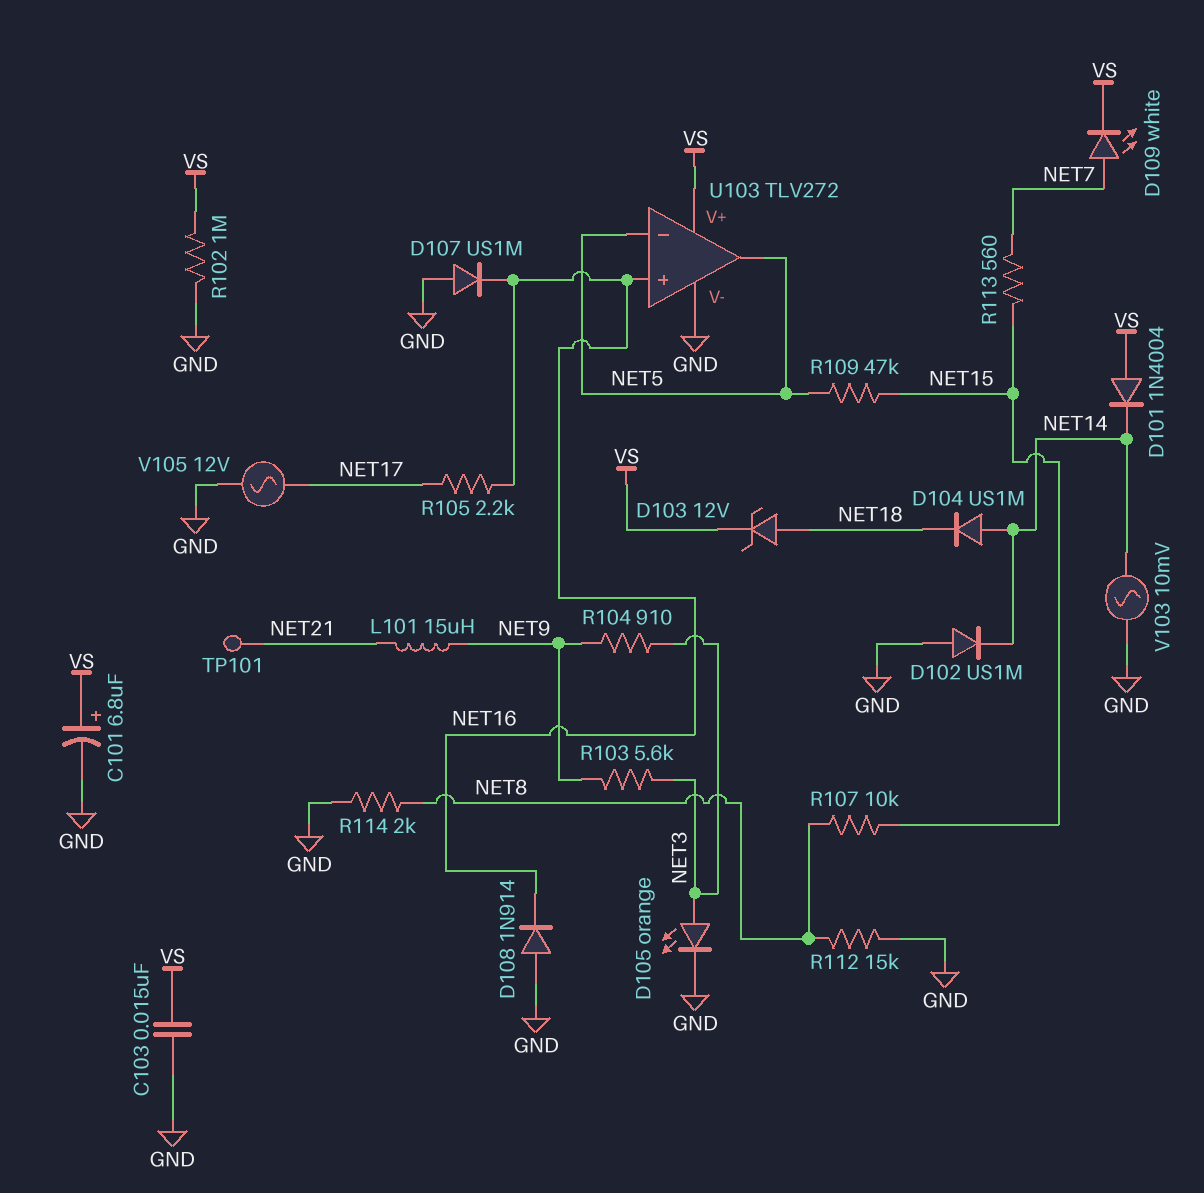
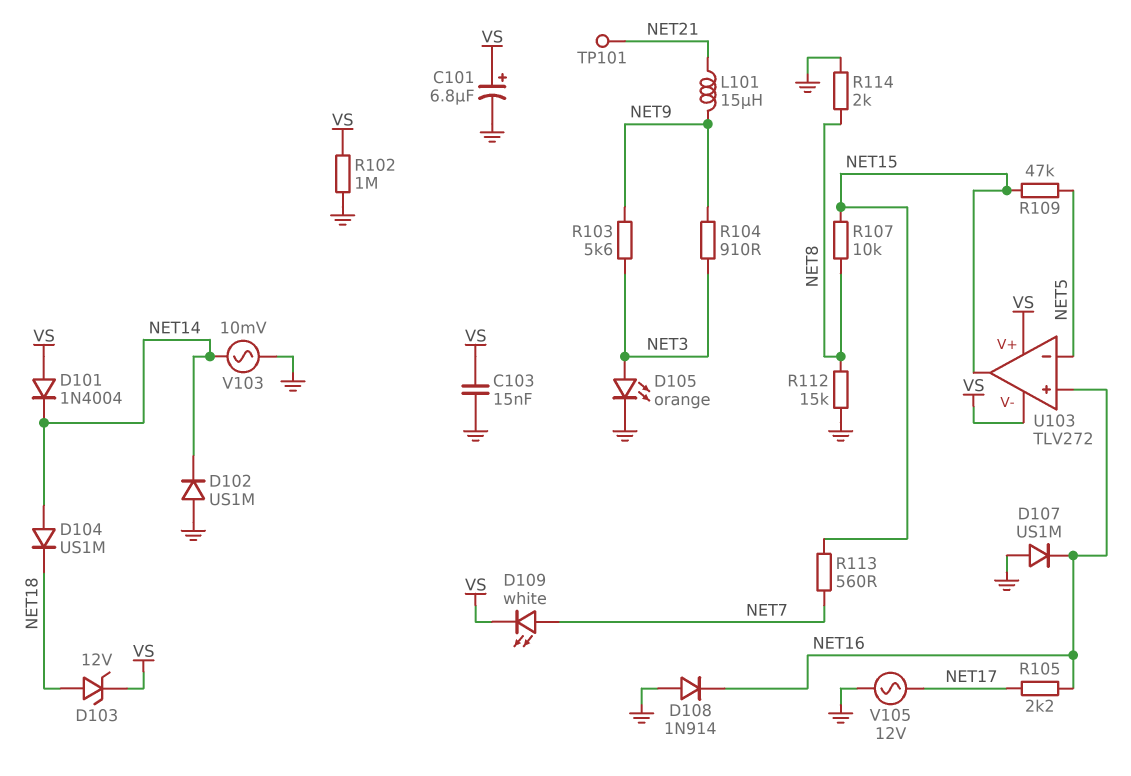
U103 pin V-: GND -> VS
U103 pin out: NET5 -> NET15

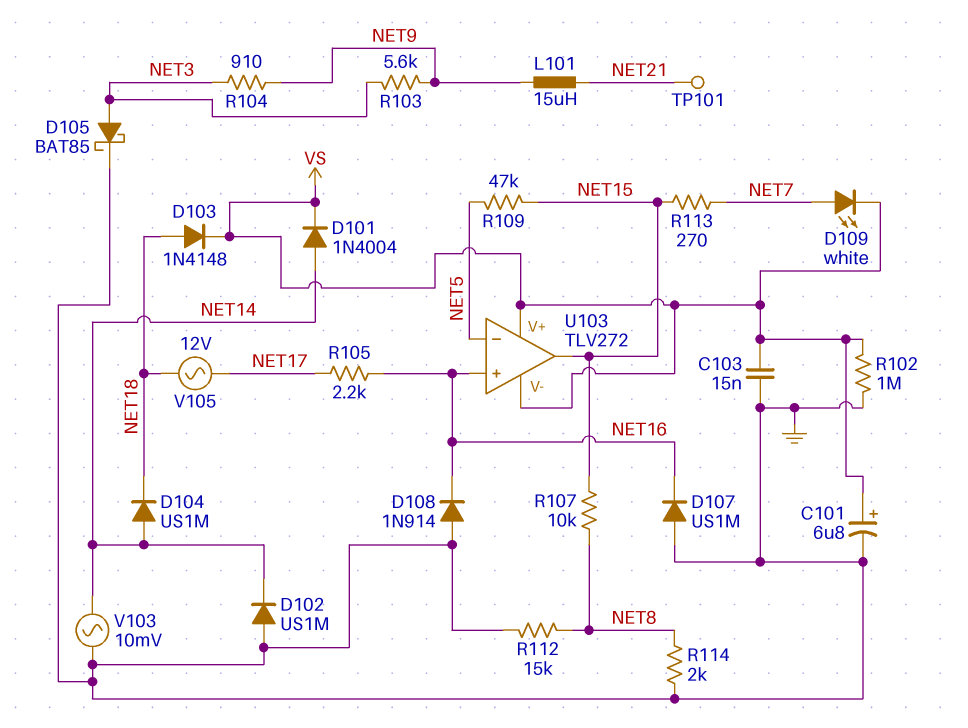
D101: diode 1N4004 (A VS, K NET14) -> diode 1N4004 (A NET14, K VS)
D103: zener 12V (A NET18, K VS) -> diode 1N4148 (A NET18, K VS)
D105: LED orange (A NET3, K GND) -> schottky BAT85 (A NET3, K GND)
R113: 560 (NET7, NET15) -> 270 (NET7, NET15)
V105: AC 12V (GND, NET17) -> AC 12V (NET17, NET18)

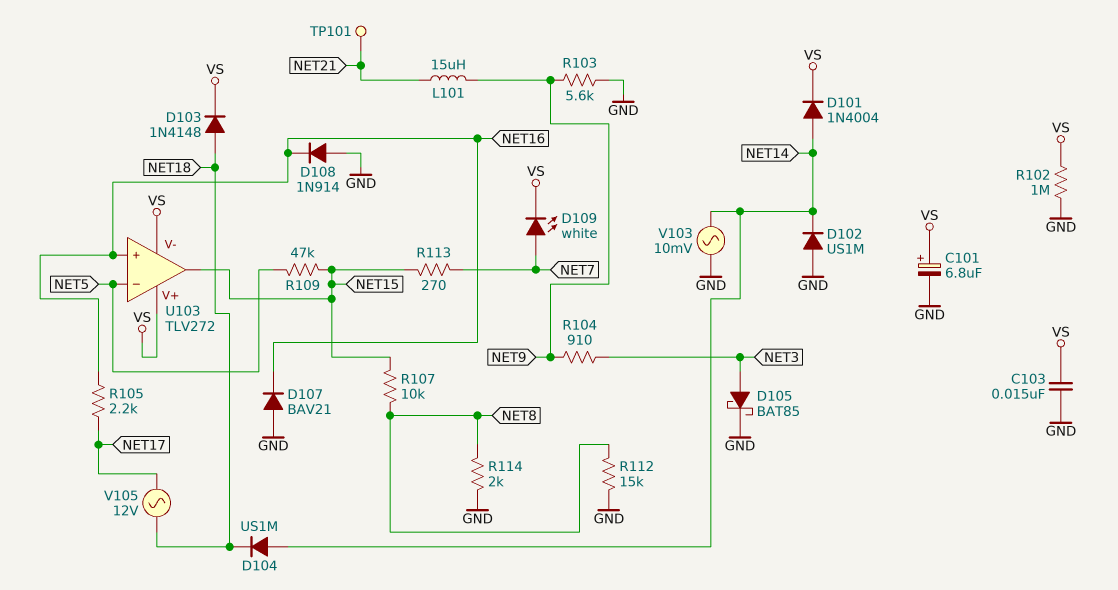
D107: diode US1M (A GND, K NET16) -> diode BAV21 (A GND, K NET16)
R103: 5.6k (NET3, NET9) -> 5.6k (GND, NET9)

